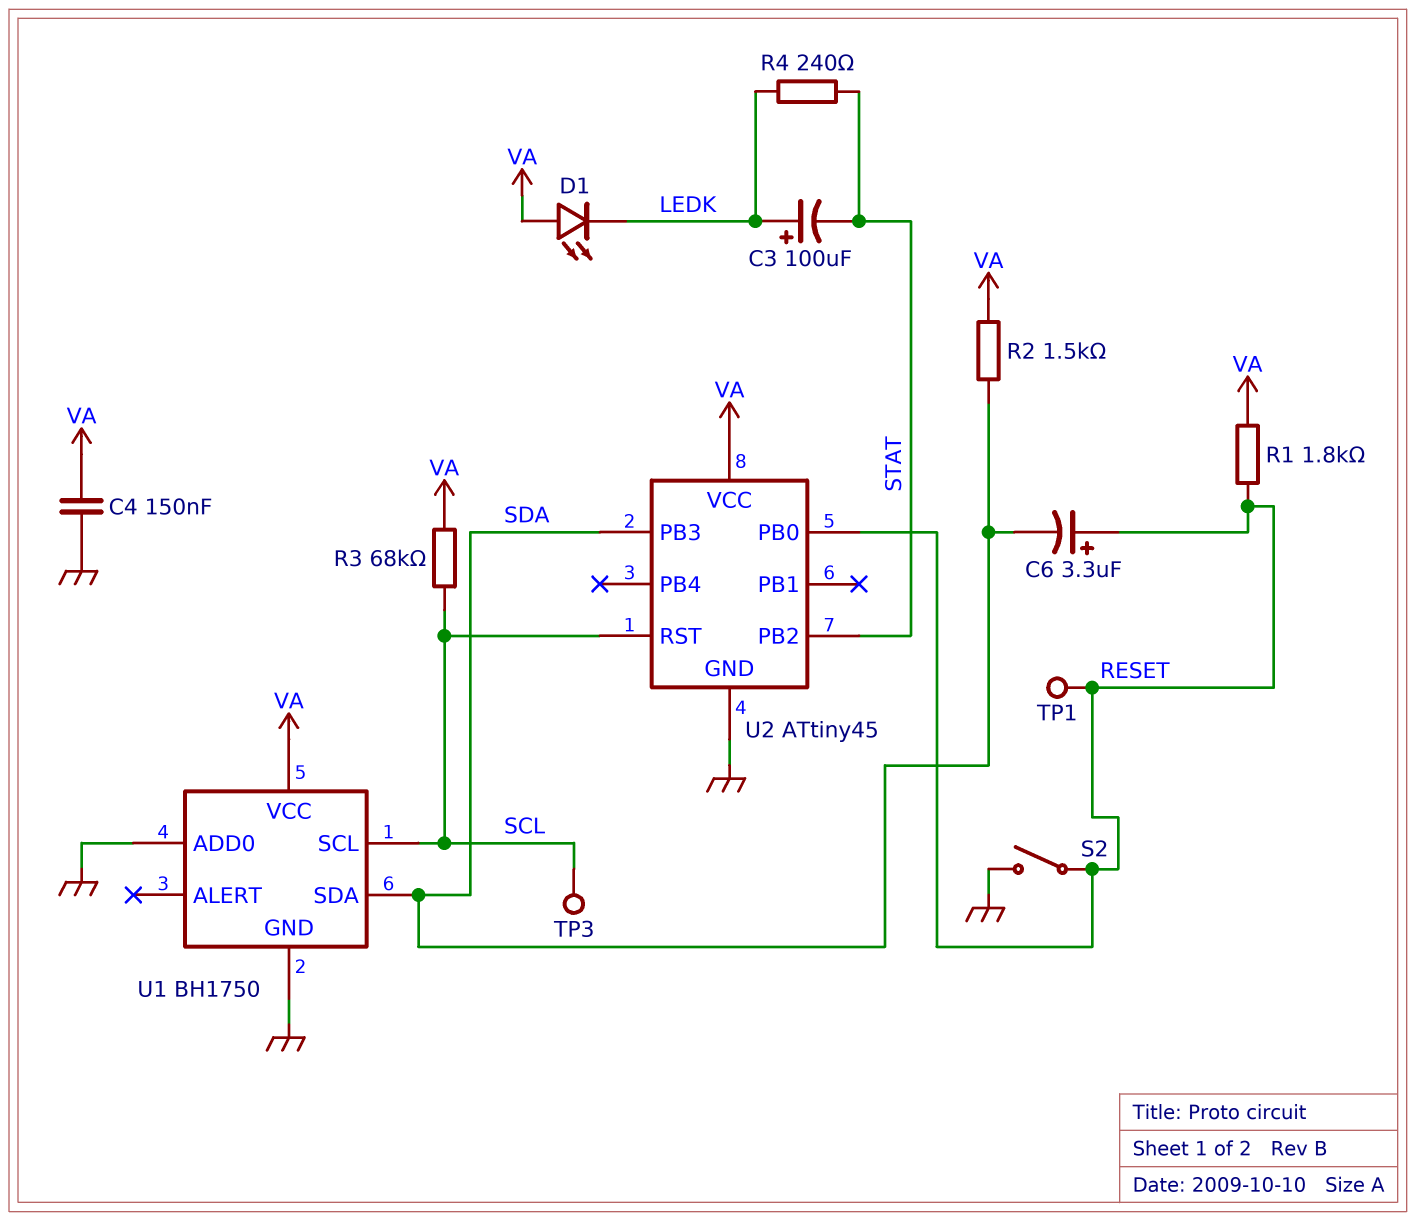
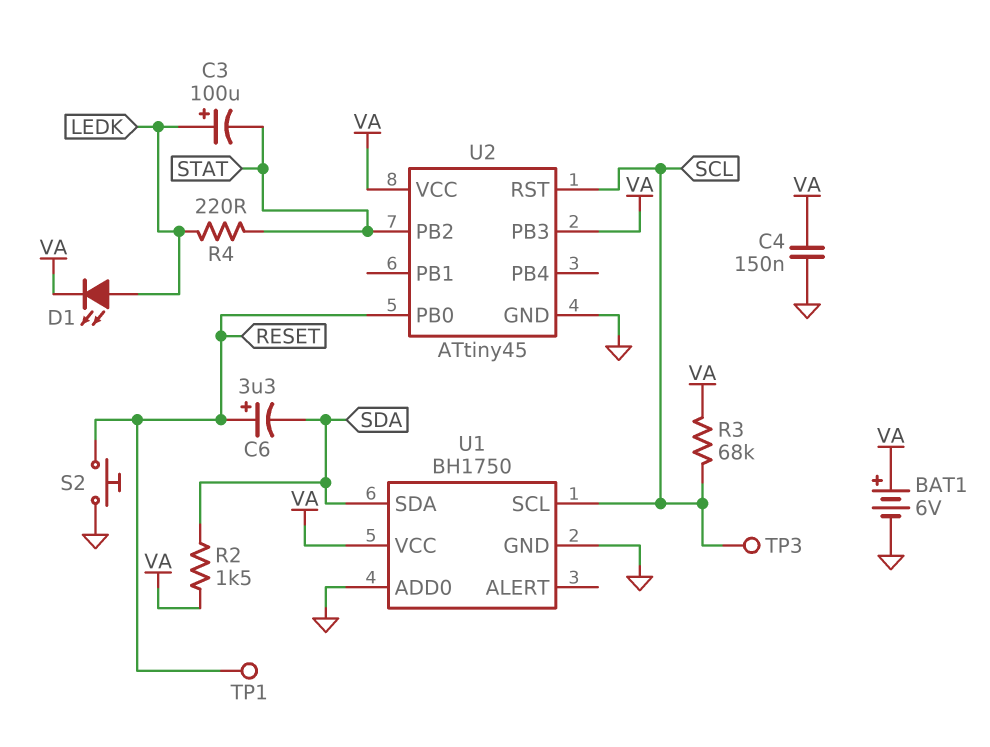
BAT1: none -> 6V (plus VA, minus GND)
D1: LED (A VA, K LEDK) -> LED (A LEDK, K VA)
R1: 1.8k (RESET, VA) -> none
R4: 240 (LEDK, STAT) -> 220 (LEDK, STAT)
S2: switch (GND, RESET) -> button (GND, RESET)
U2 pin PB3: SDA -> VA

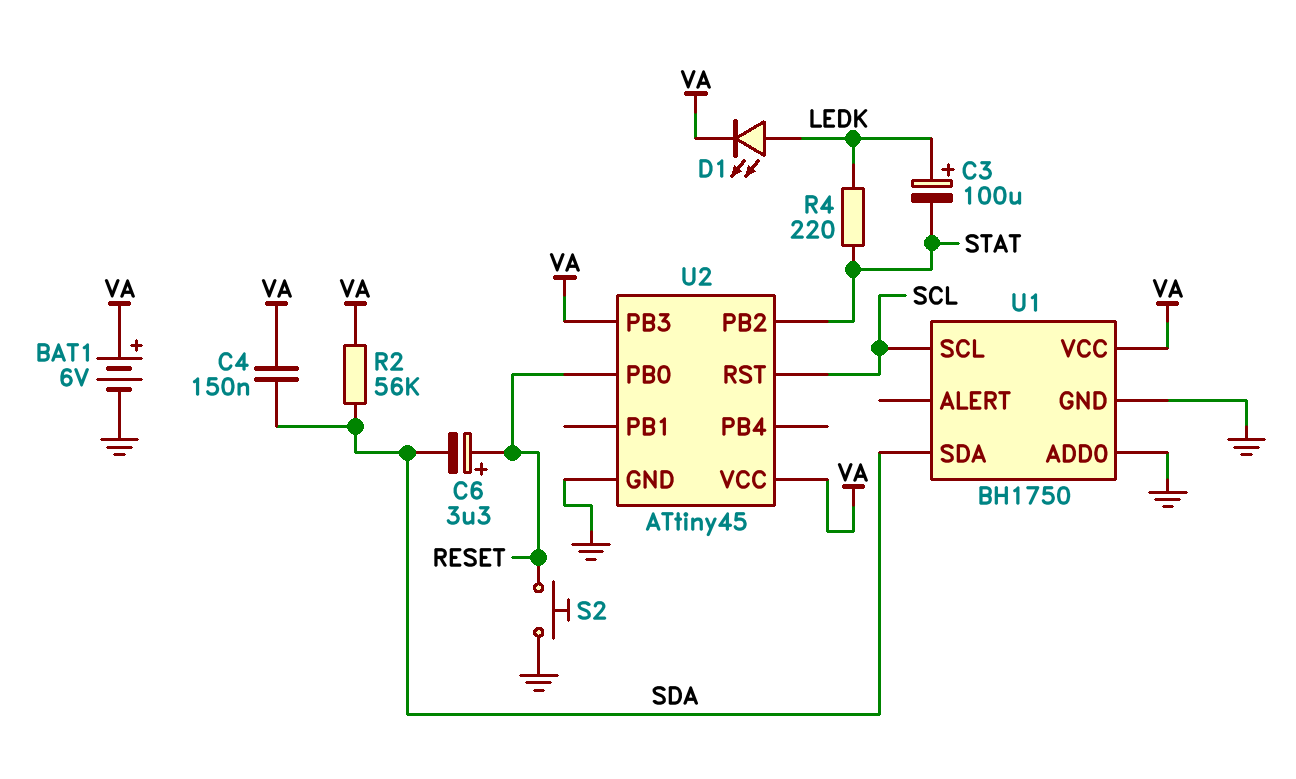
C4: 150nF (GND, VA) -> 150nF (SDA, VA)
R2: 1.5k (SDA, VA) -> 56k (SDA, VA)
R3: 68k (SCL, VA) -> none
TP1: test point (RESET) -> none
TP3: test point (SCL) -> none

